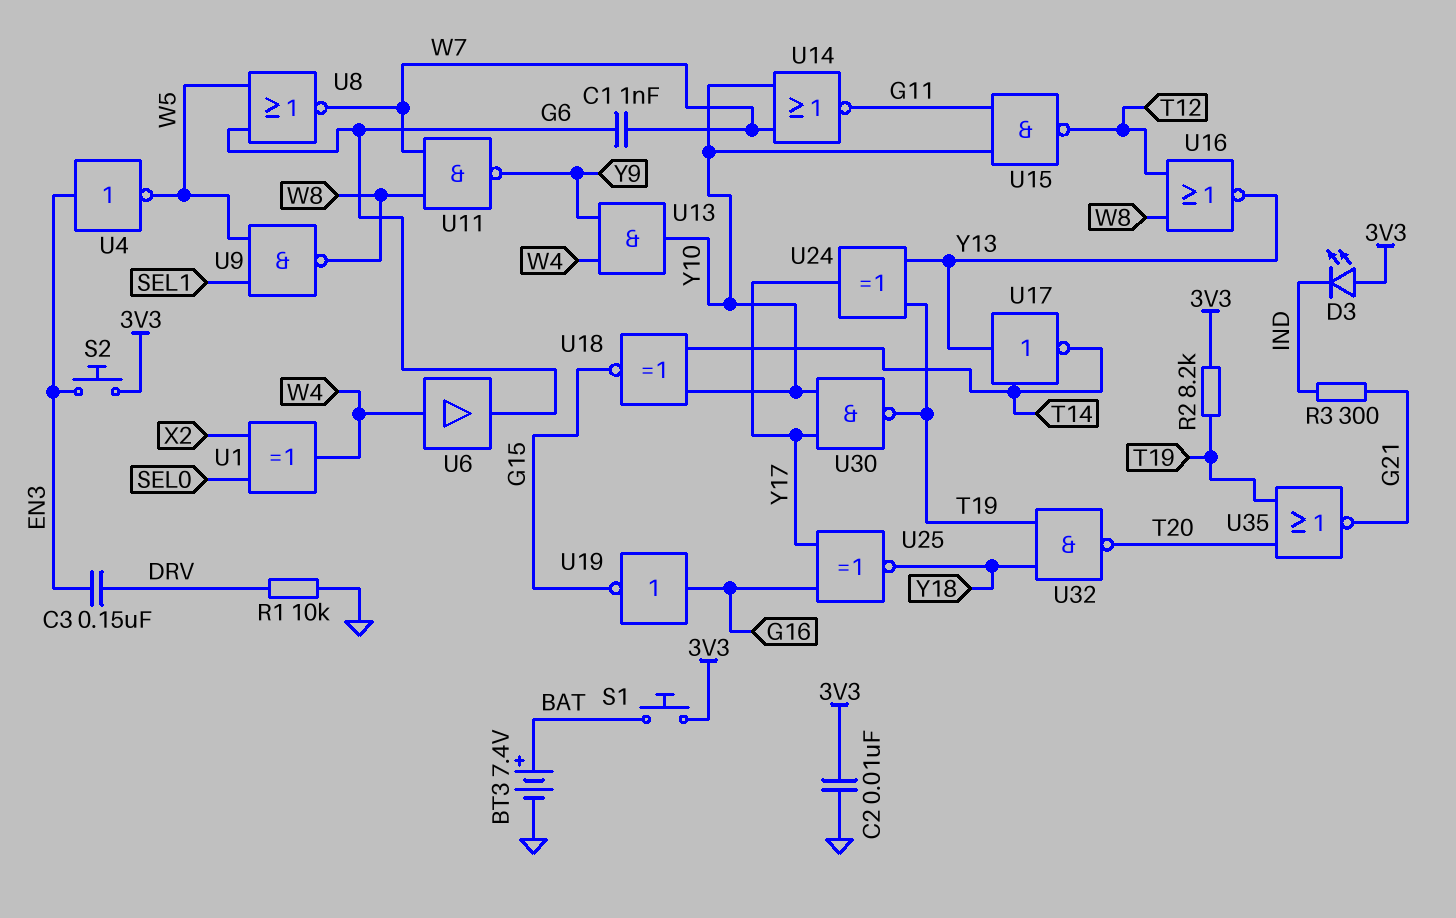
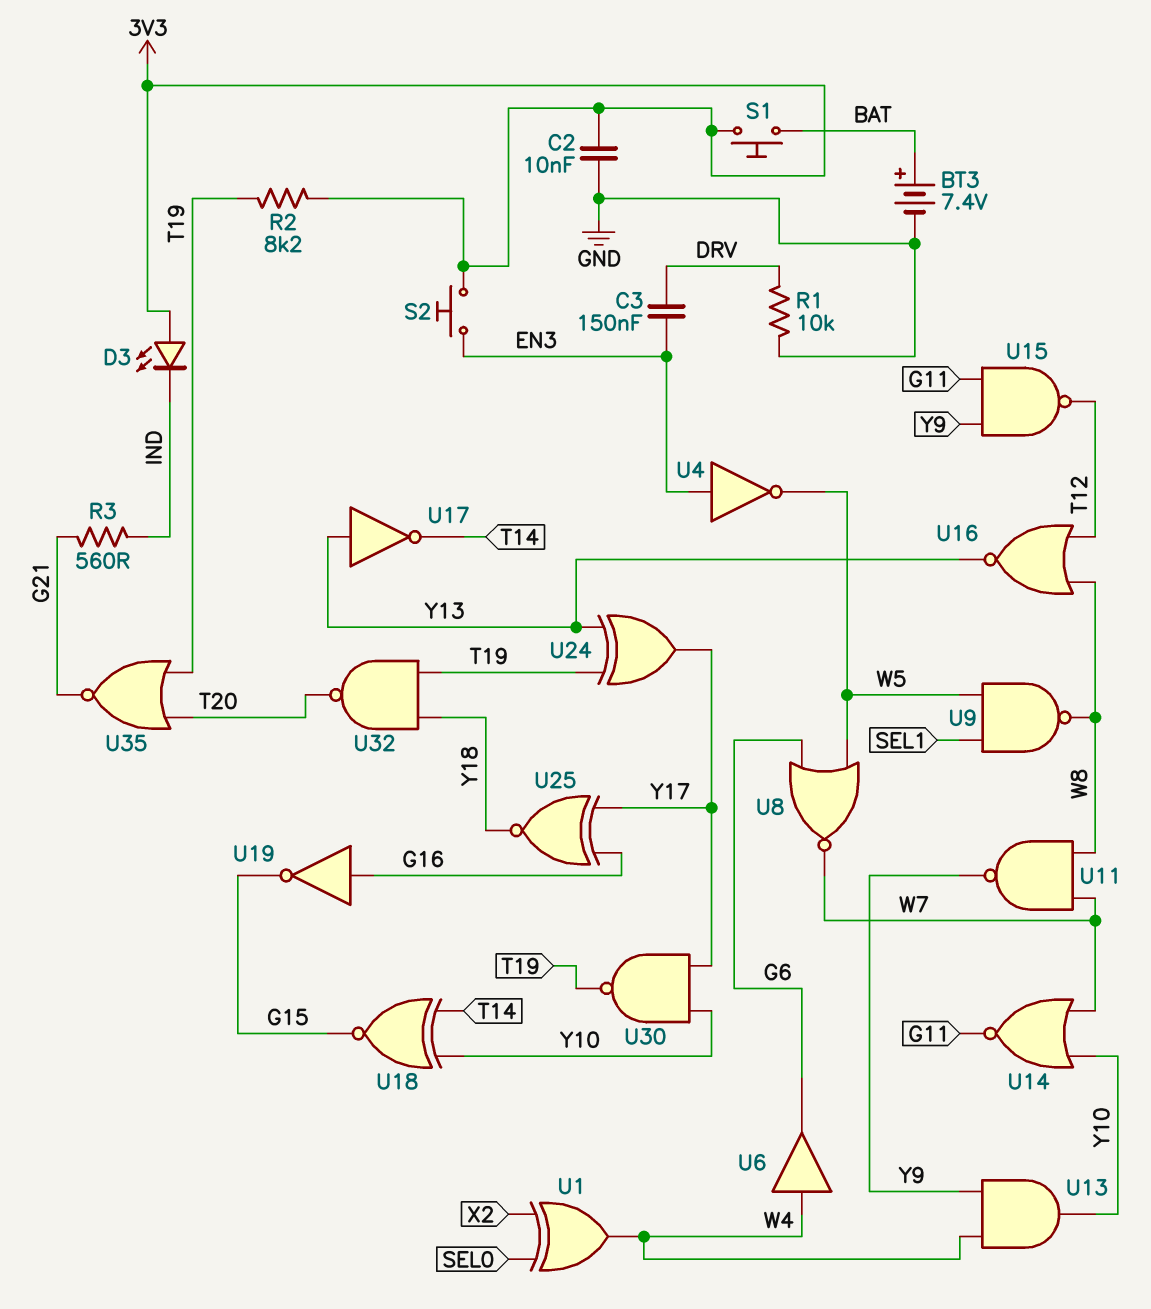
C1: 1nF (G6, W7) -> none
R3: 300 (G21, IND) -> 560 (G21, IND)
U15: NAND (in G11, in Y10, out T12) -> NAND (in G11, in Y9, out T12)

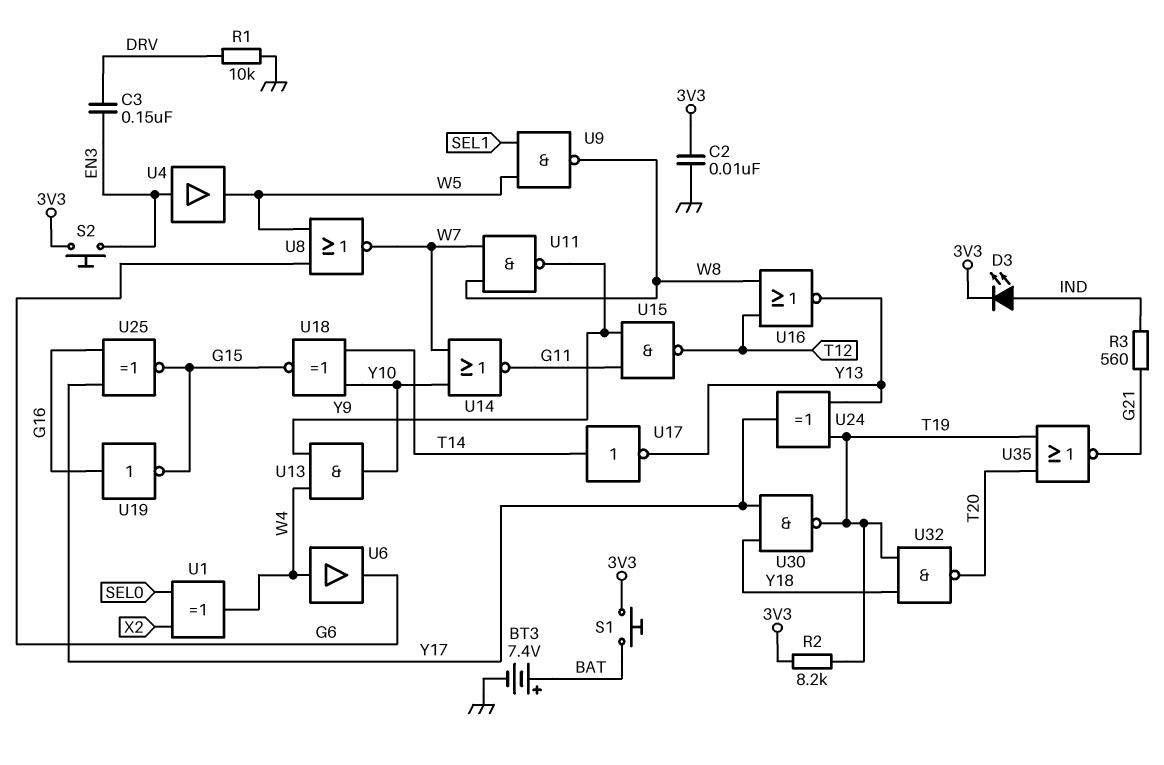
D3: LED (A 3V3, K IND) -> LED (A IND, K 3V3)
U4: NOT (in EN3, out W5) -> buffer (in EN3, out W5)
U17: NOT (in Y13, out T14) -> NOT (in T14, out Y13)
U25: XNOR (in G16, in Y17, out Y18) -> XNOR (in G16, in Y17, out G15)
U30: NAND (in Y10, in Y17, out T19) -> NAND (in Y17, in Y18, out T19)

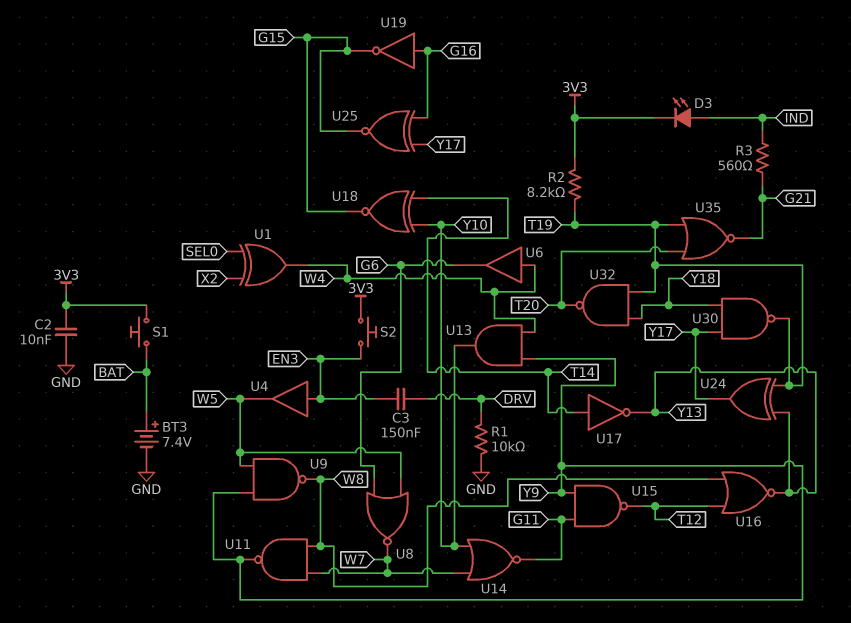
U9: NAND (in SEL1, in W5, out W8) -> NAND (in W5, in Y9, out W8)

